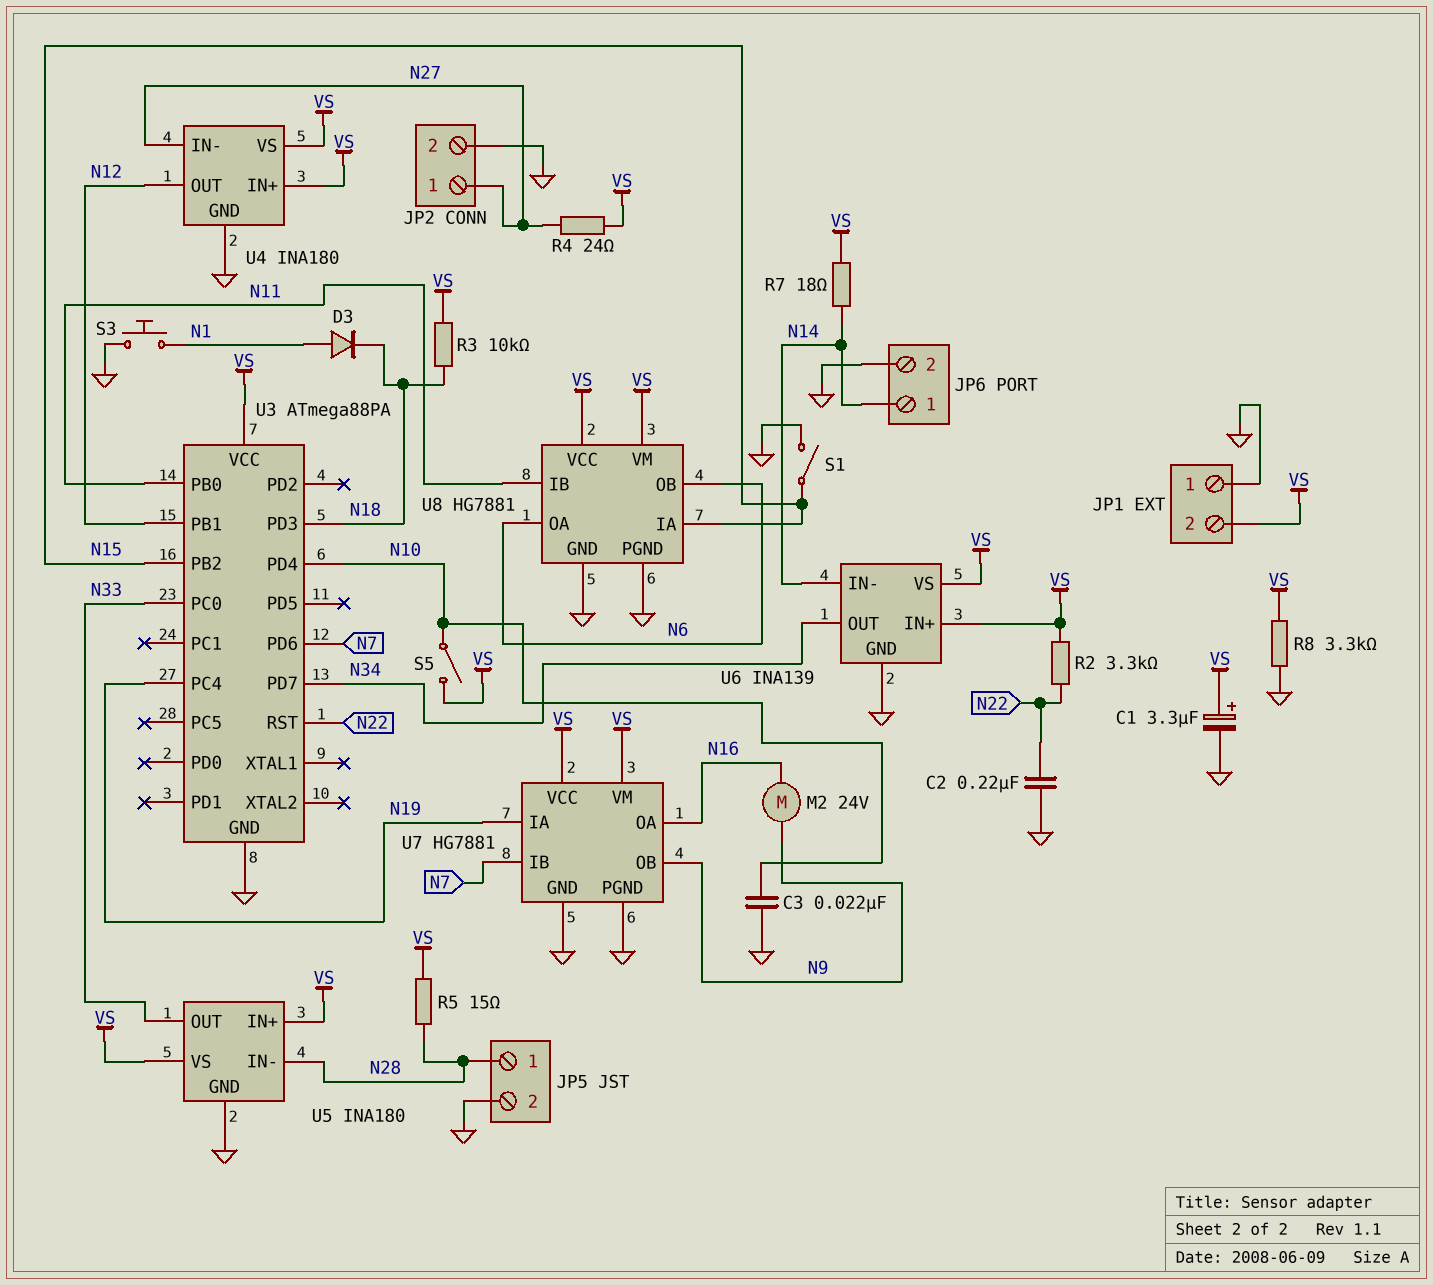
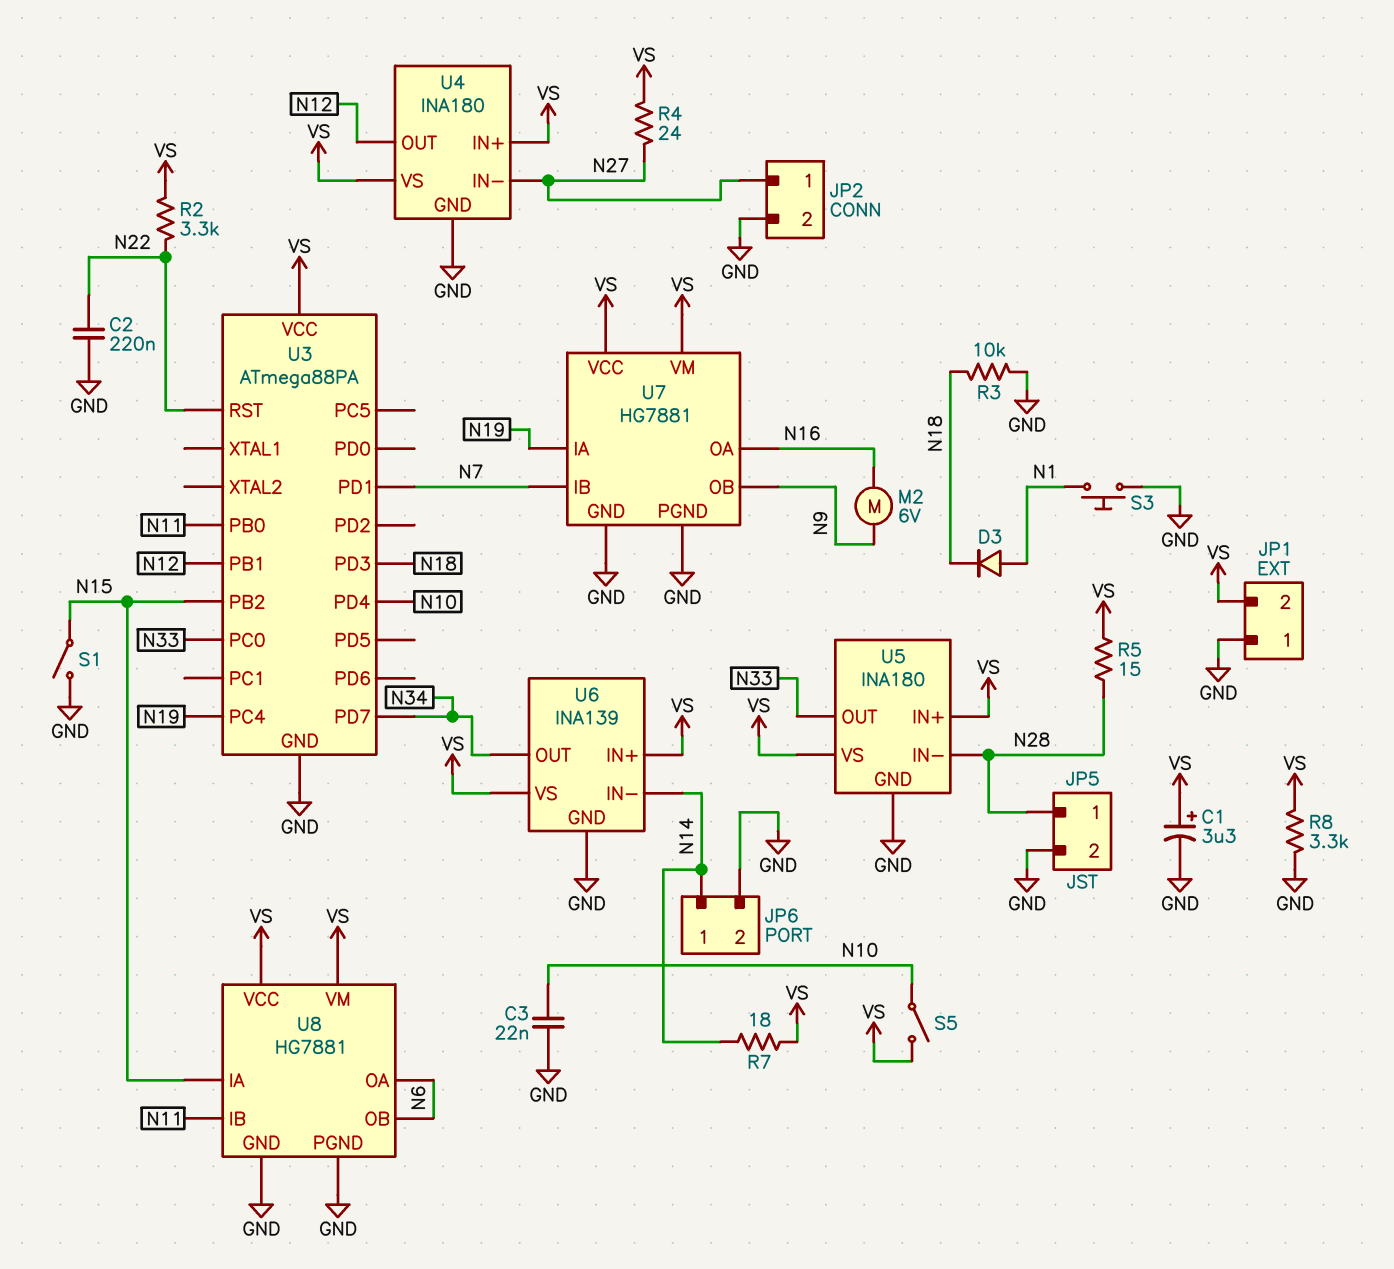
M2: motor 24V (N9, N16) -> motor 6V (N9, N16)
R3: 10k (N18, VS) -> 10k (GND, N18)
U3 pin PD1: none -> N7
U3 pin PD6: N7 -> none

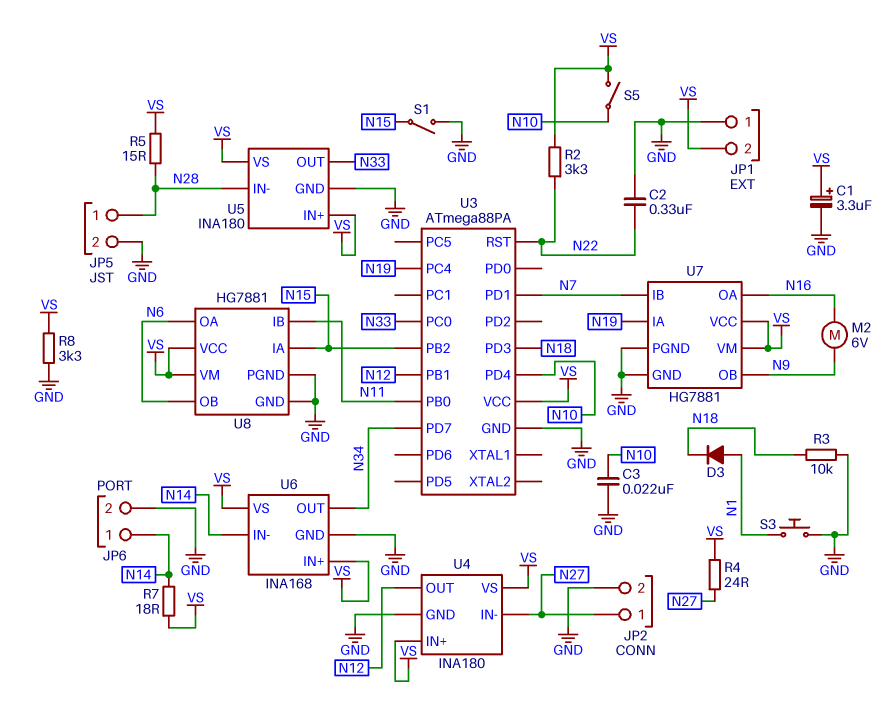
C2: 220nF (GND, N22) -> 330nF (GND, N22)
U6: INA139 -> INA168

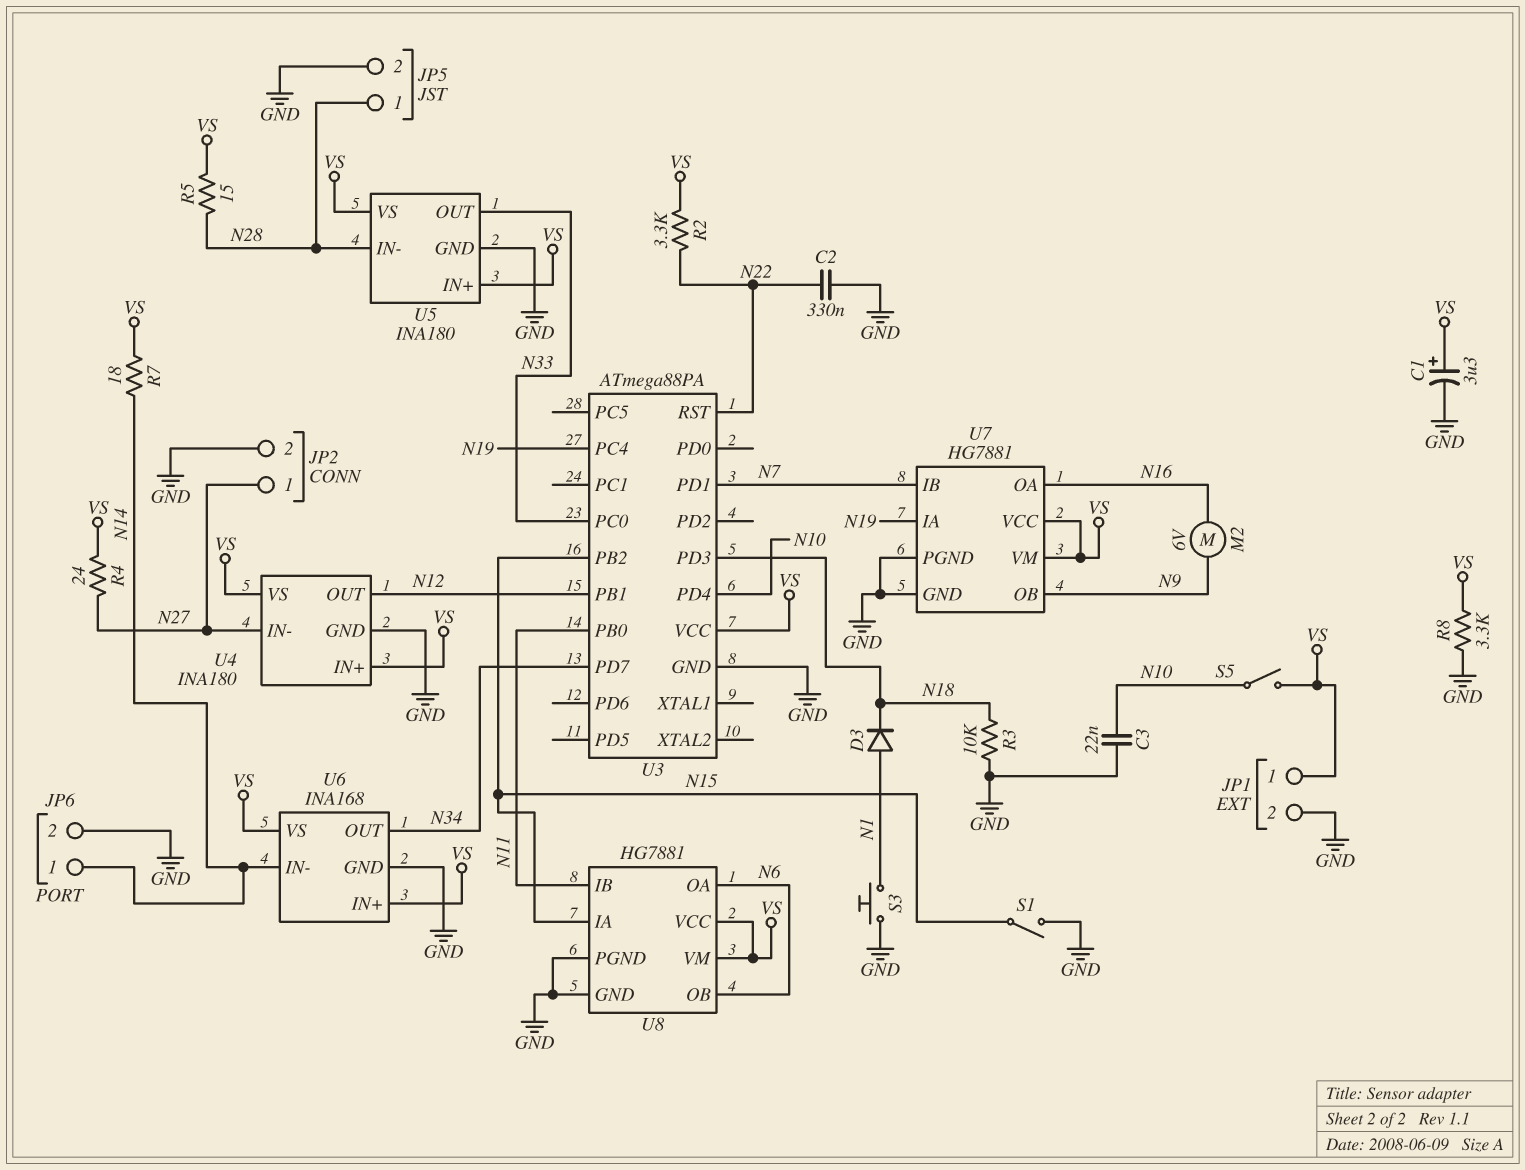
JP1 pin 1: GND -> VS
JP1 pin 2: VS -> GND

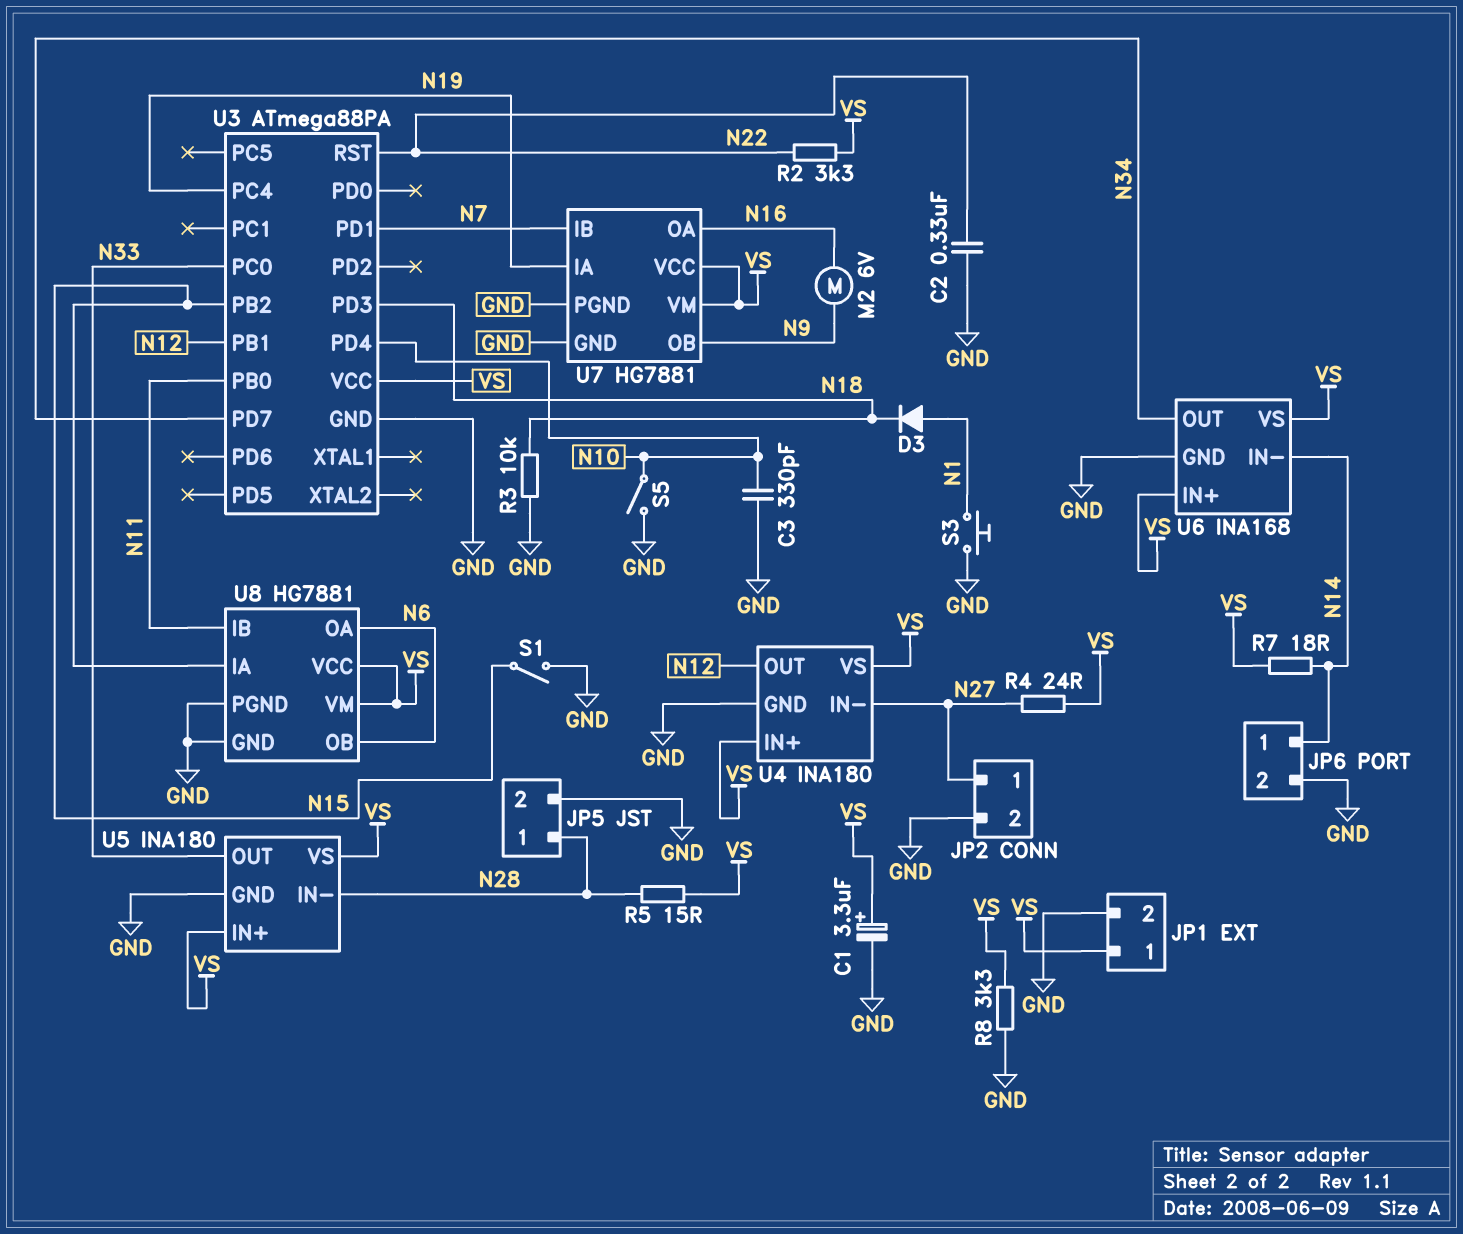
C3: 22nF (GND, N10) -> 330pF (GND, N10)
S5: switch (N10, VS) -> switch (GND, N10)

